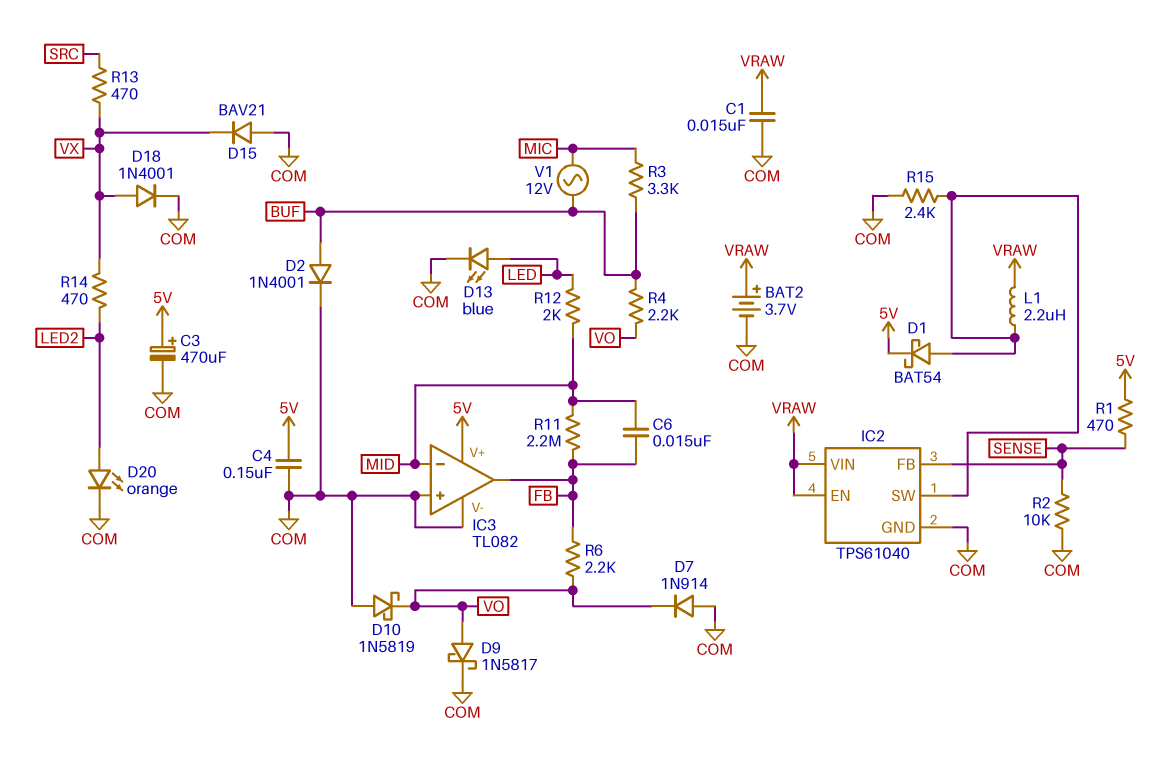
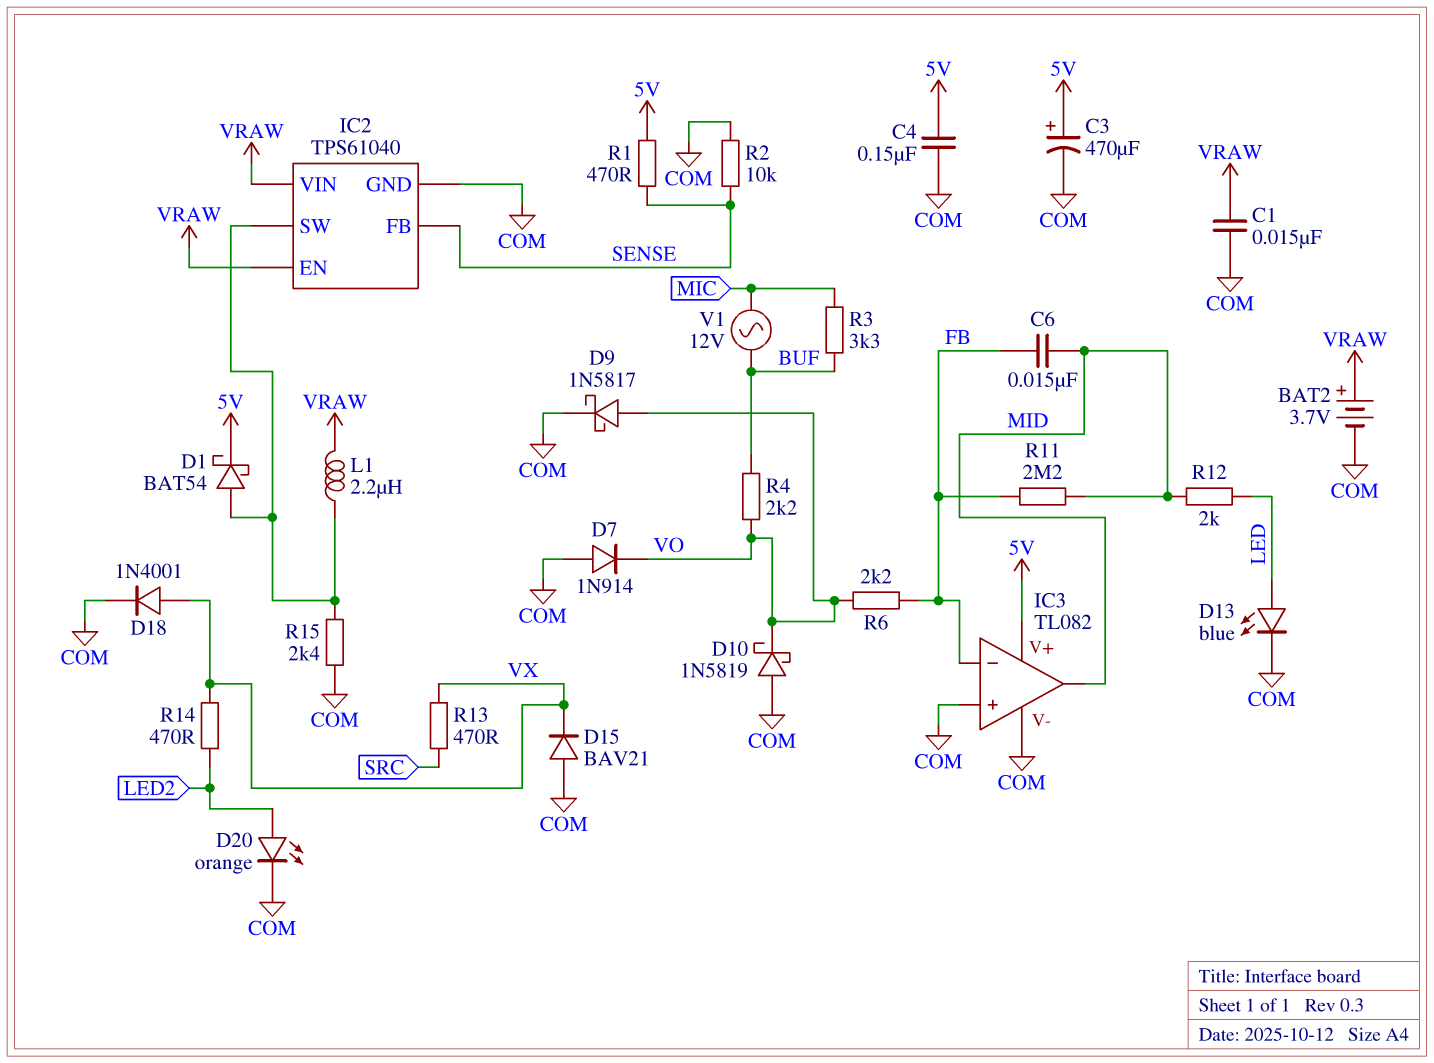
D2: diode 1N4001 (A BUF, K COM) -> none
IC3 pin in-: MID -> FB
IC3 pin out: FB -> MID

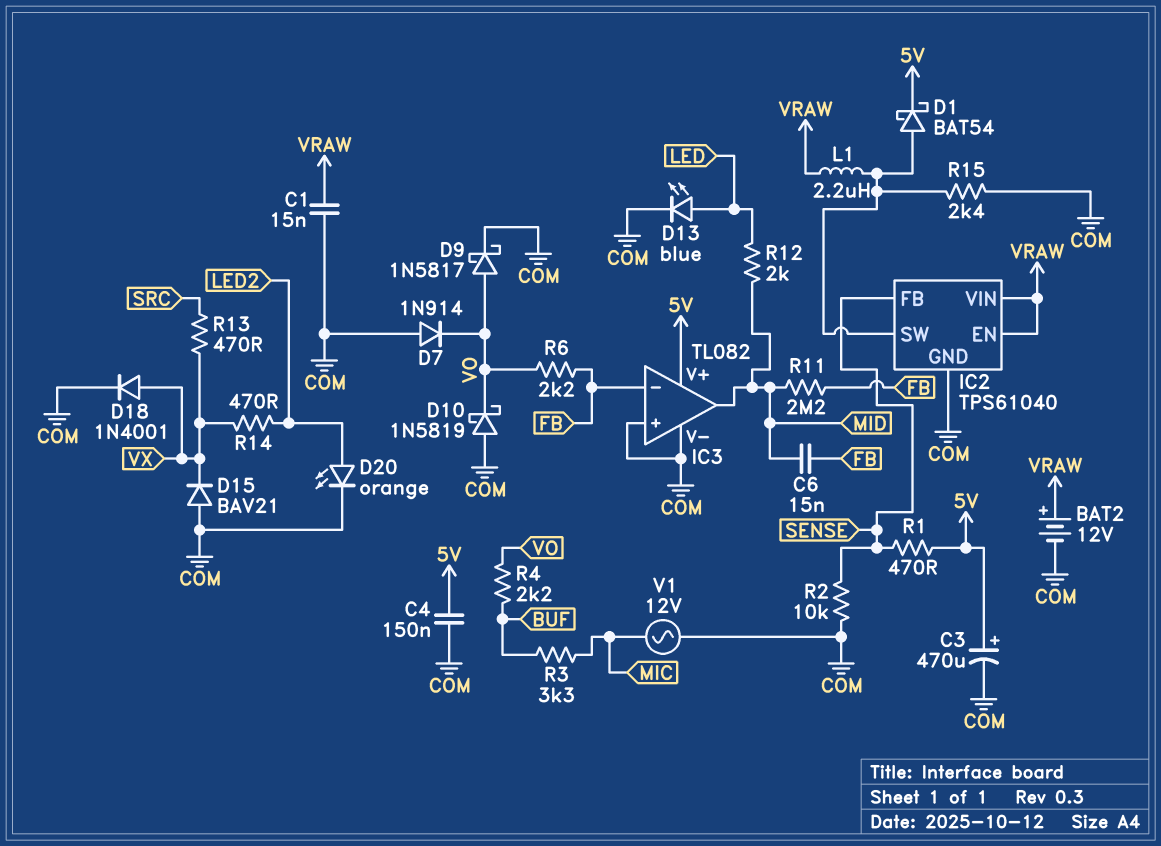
BAT2: 3.7V (plus VRAW, minus COM) -> 12V (plus VRAW, minus COM)
V1: AC 12V (BUF, MIC) -> AC 12V (COM, MIC)

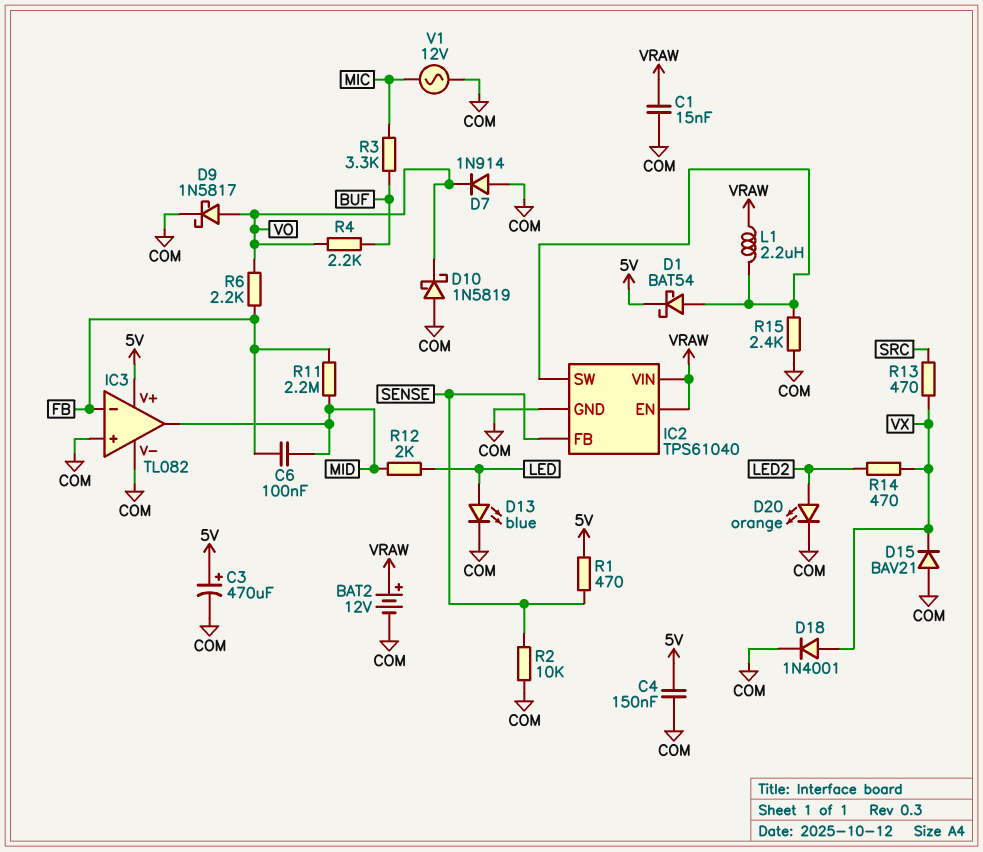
C6: 15nF (FB, MID) -> 100nF (FB, MID)

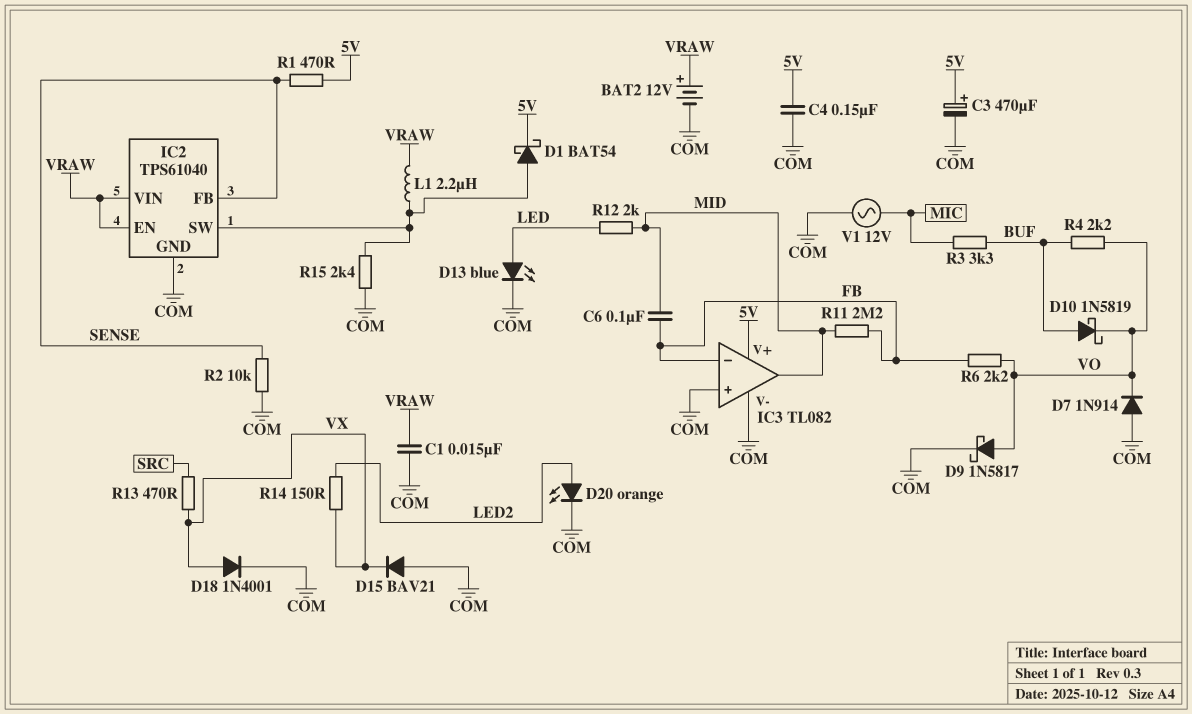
D10: schottky 1N5819 (A COM, K VO) -> schottky 1N5819 (A BUF, K VO)
R14: 470 (LED2, VX) -> 150 (LED2, VX)

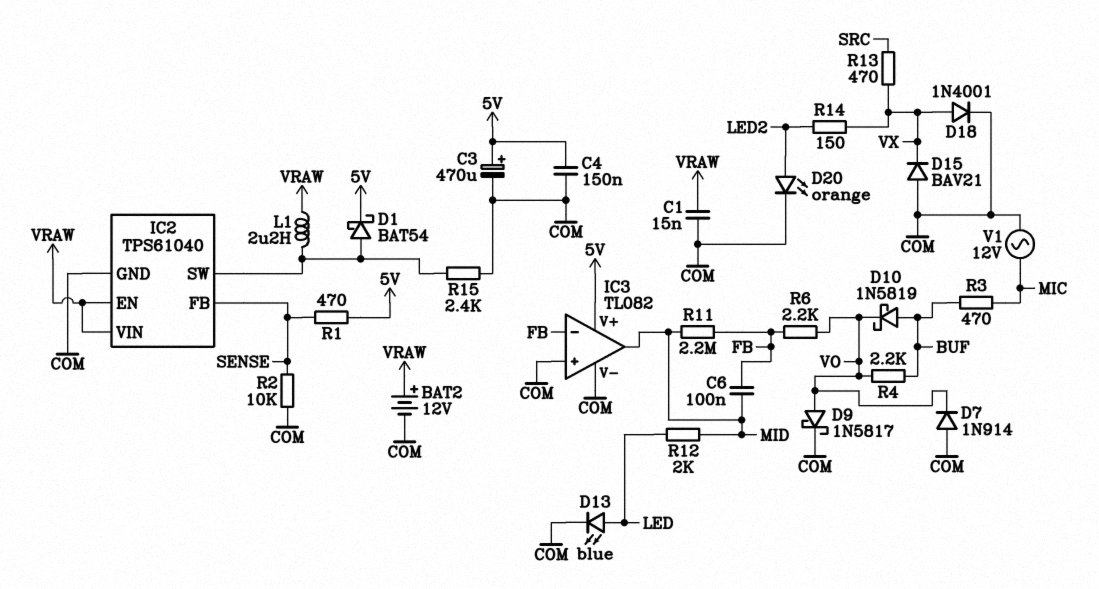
R3: 3.3k (BUF, MIC) -> 470 (BUF, MIC)

